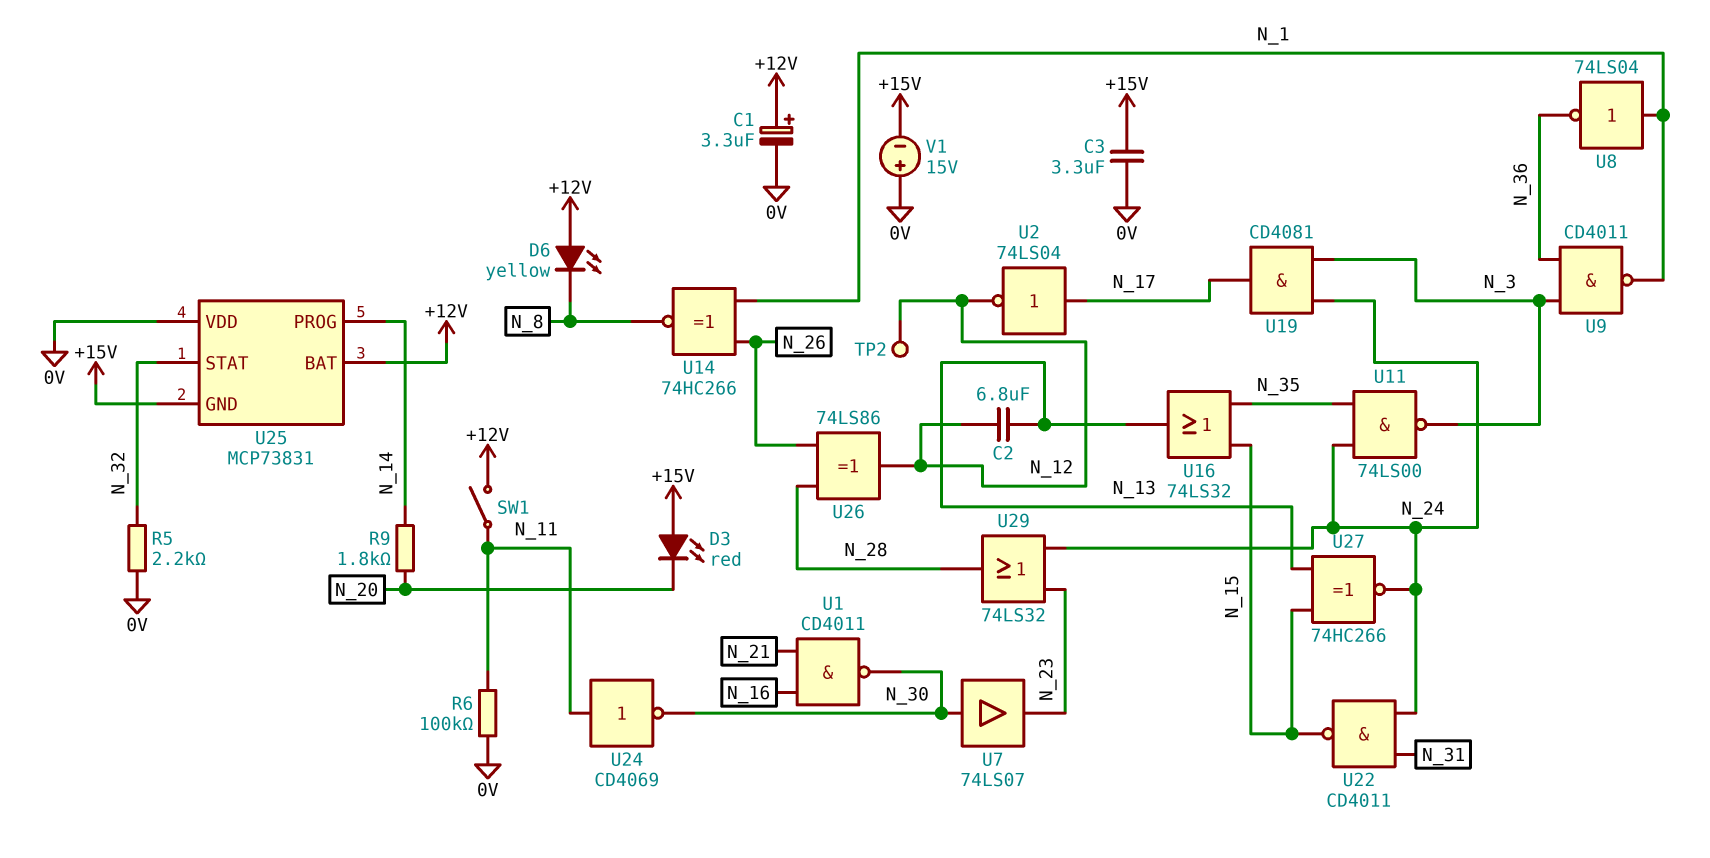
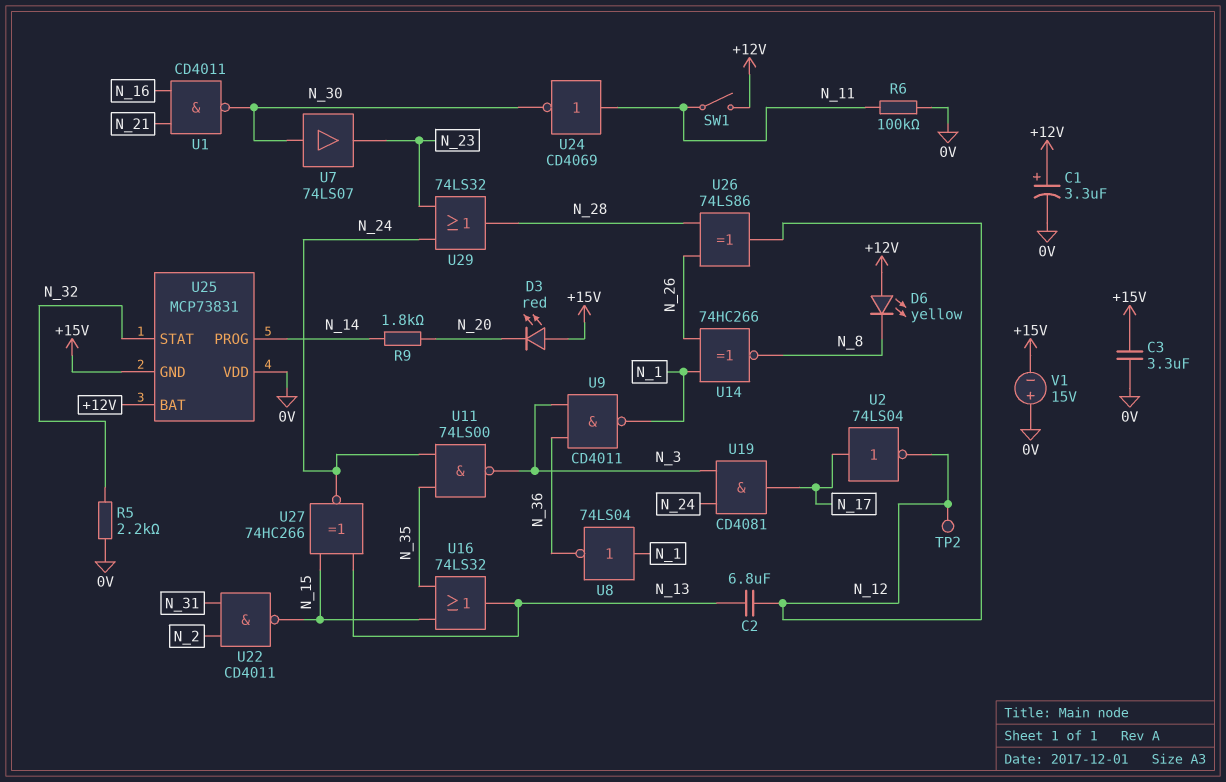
U22: NAND CD4011 (in N_24, in N_31, out N_15) -> NAND CD4011 (in N_2, in N_31, out N_15)

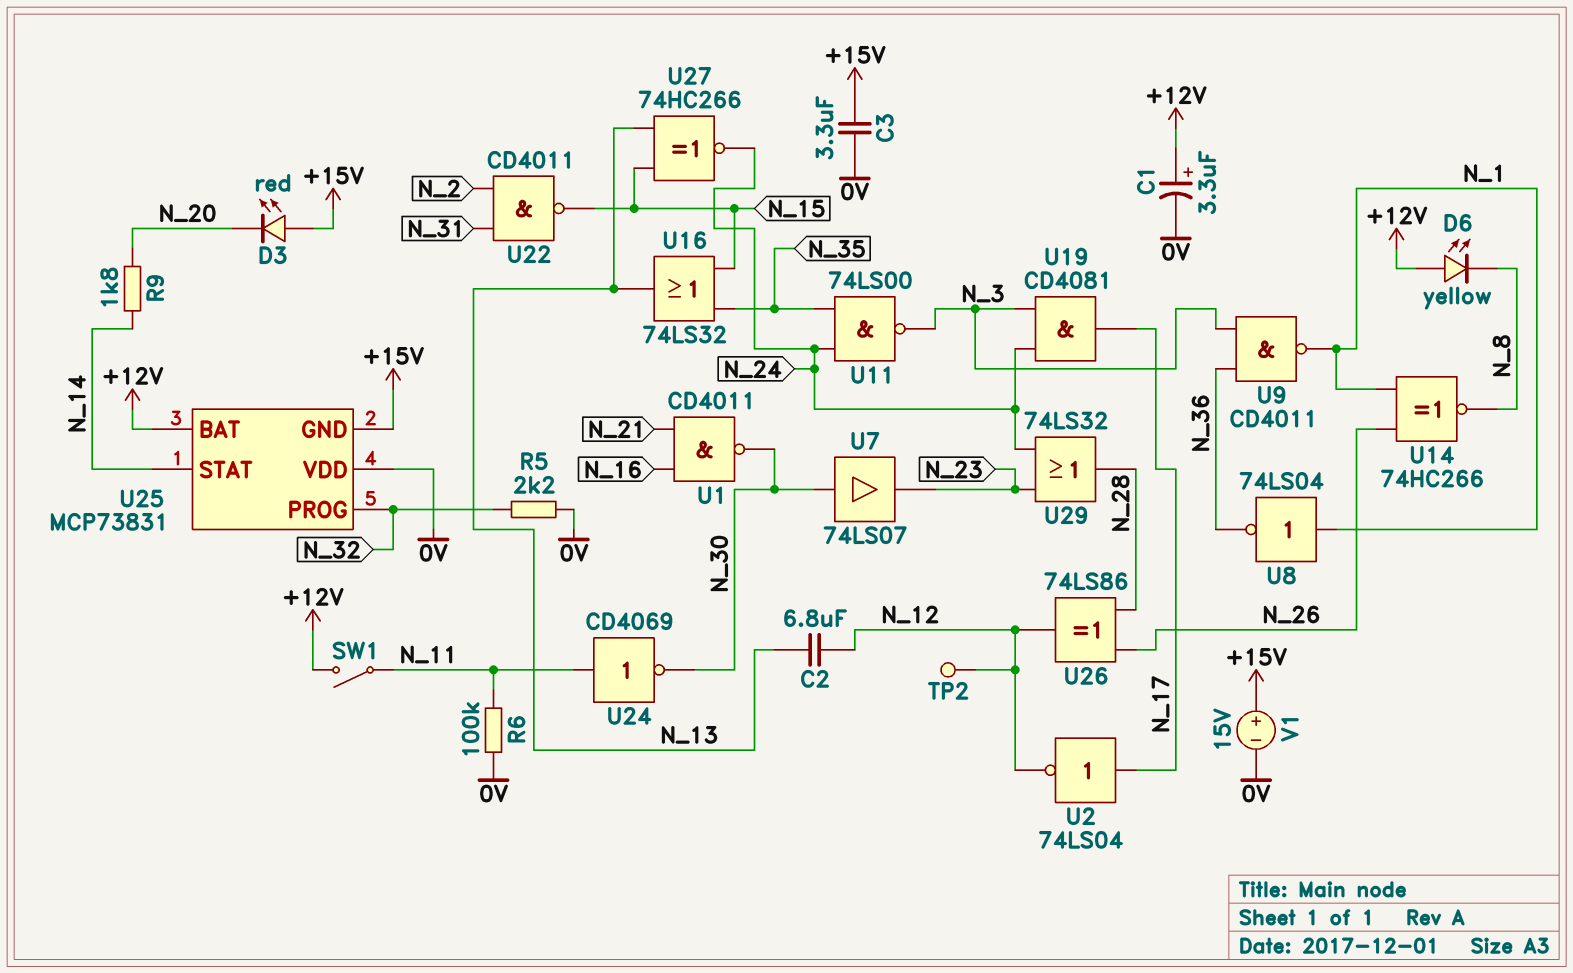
U25 pin PROG: N_14 -> N_32
U25 pin STAT: N_32 -> N_14
V1: 15V (plus 0V, minus +15V) -> 15V (plus +15V, minus 0V)

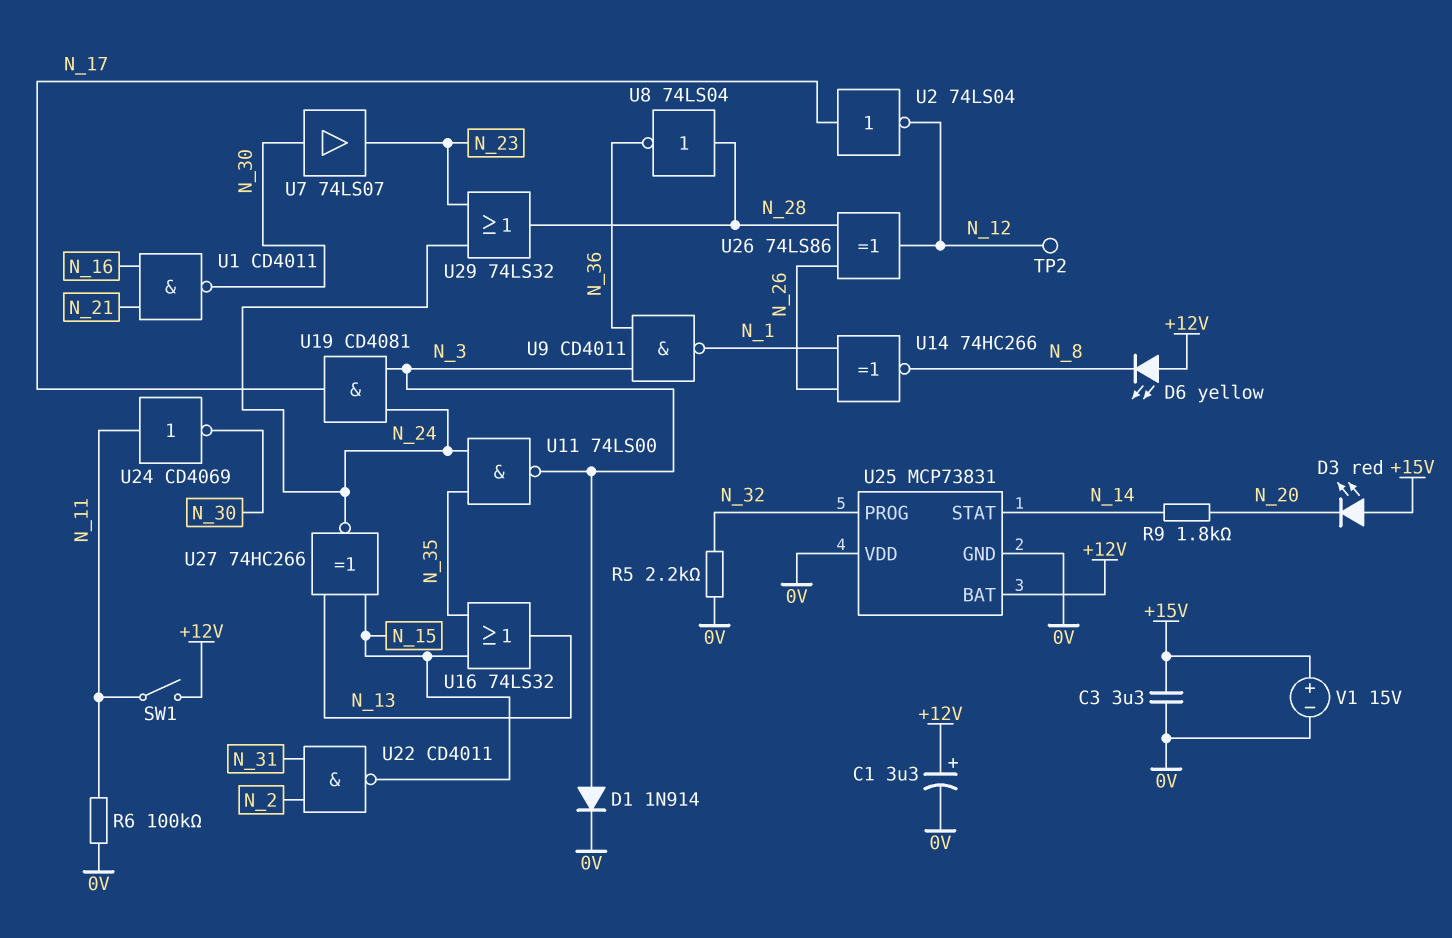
C2: 6.8uF (N_12, N_13) -> none
D1: none -> diode 1N914 (A N_3, K 0V)
U8: NOT 74LS04 (in N_1, out N_36) -> NOT 74LS04 (in N_28, out N_36)
U25 pin GND: +15V -> 0V

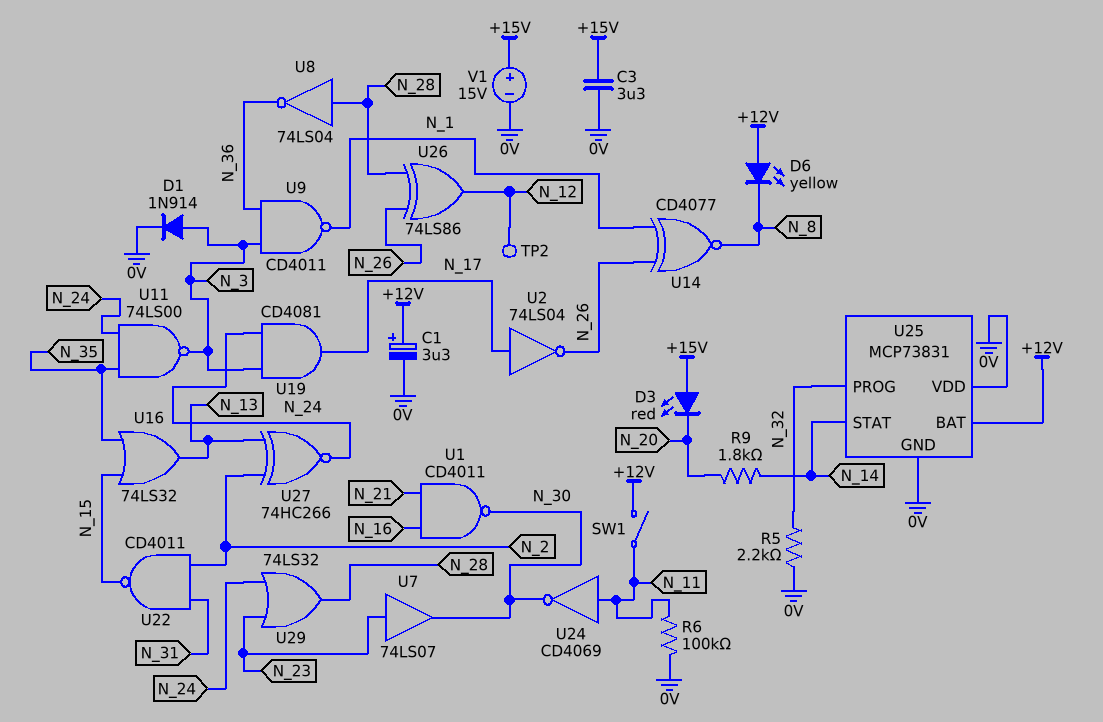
U2: NOT 74LS04 (in N_17, out N_12) -> NOT 74LS04 (in N_17, out N_26)
U7: buffer 74LS07 (in N_30, out N_23) -> buffer 74LS07 (in N_23, out N_30)
U14: XNOR 74HC266 (in N_1, in N_26, out N_8) -> XNOR CD4077 (in N_1, in N_26, out N_8)
U27: XNOR 74HC266 (in N_13, in N_15, out N_24) -> XNOR 74HC266 (in N_2, in N_13, out N_24)

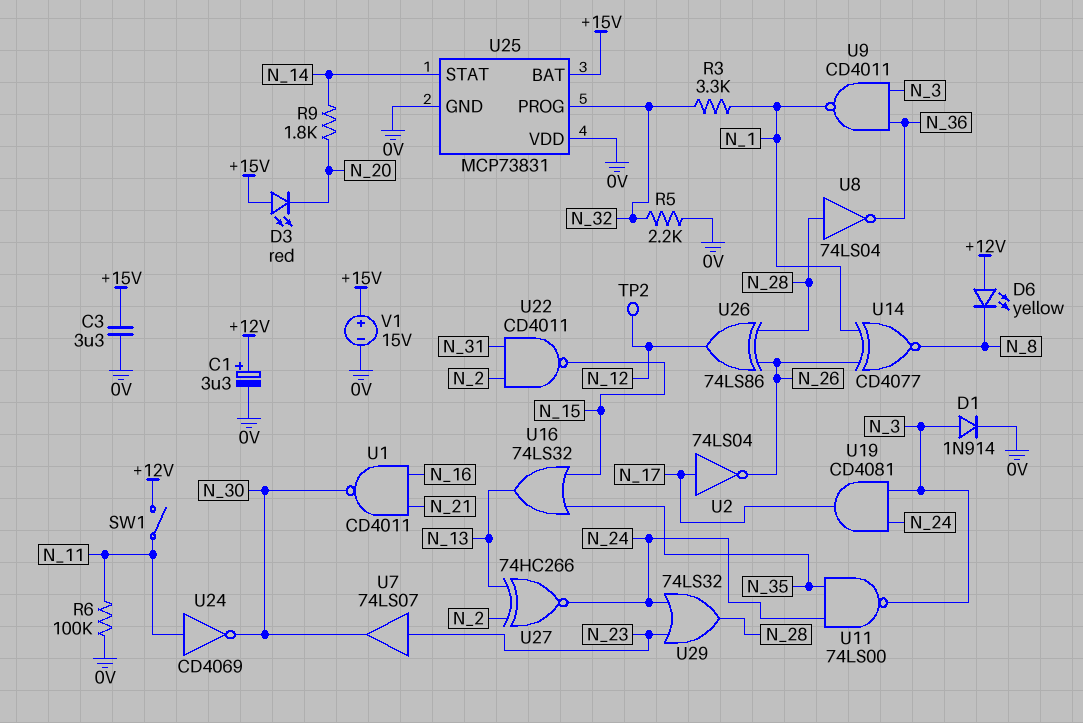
R3: none -> 3.3k (N_1, N_32)
U25 pin BAT: +12V -> +15V

